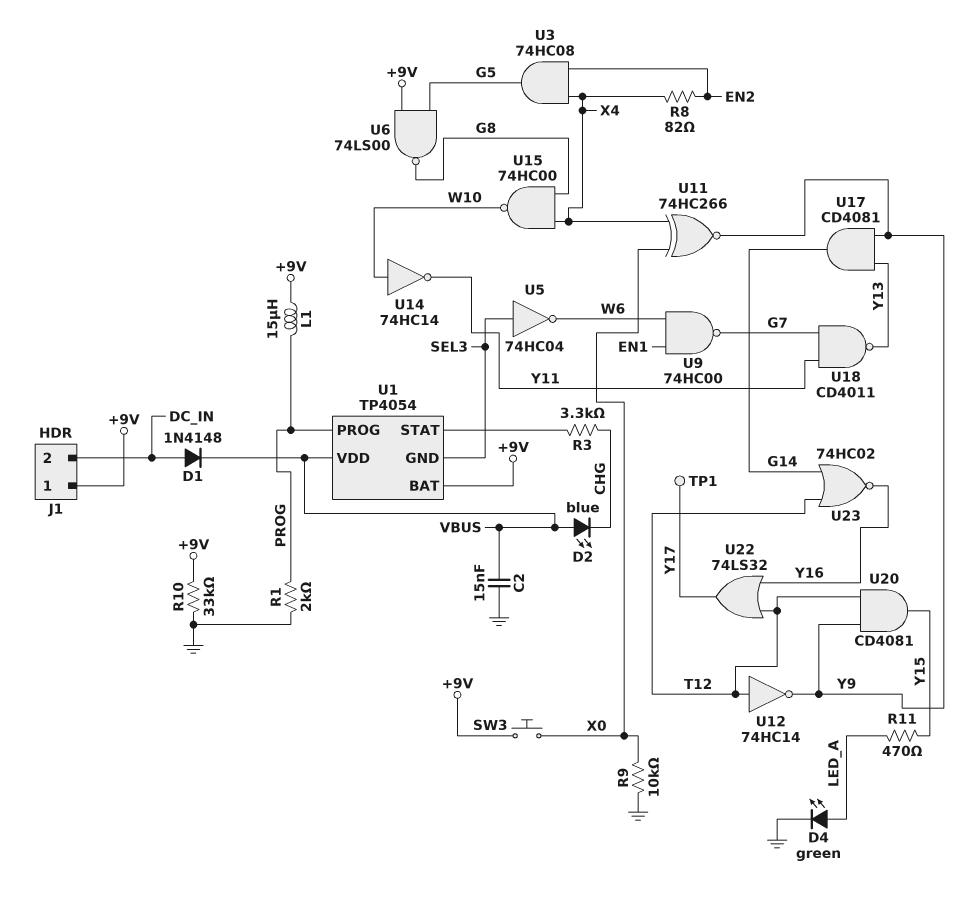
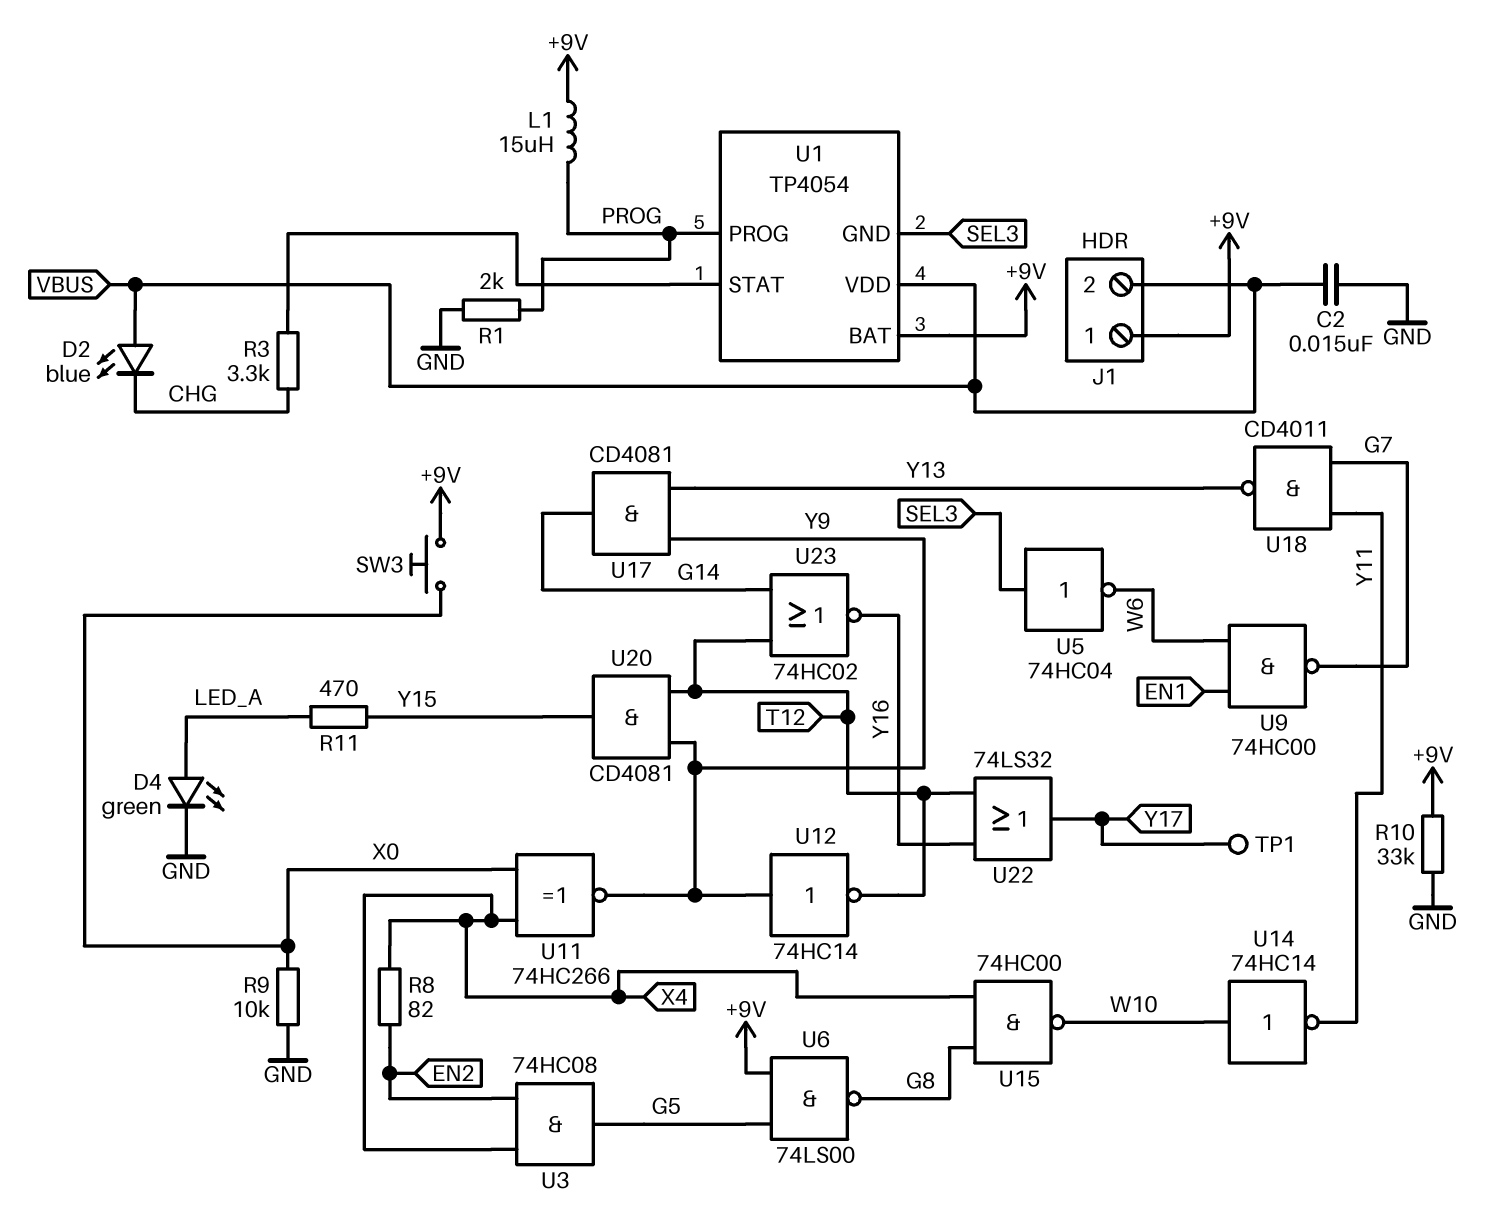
D1: diode 1N4148 (A DC_IN, K VBUS) -> none
J1 pin 2: DC_IN -> VBUS
U12: NOT 74HC14 (in T12, out Y9) -> NOT 74HC14 (in Y9, out T12)

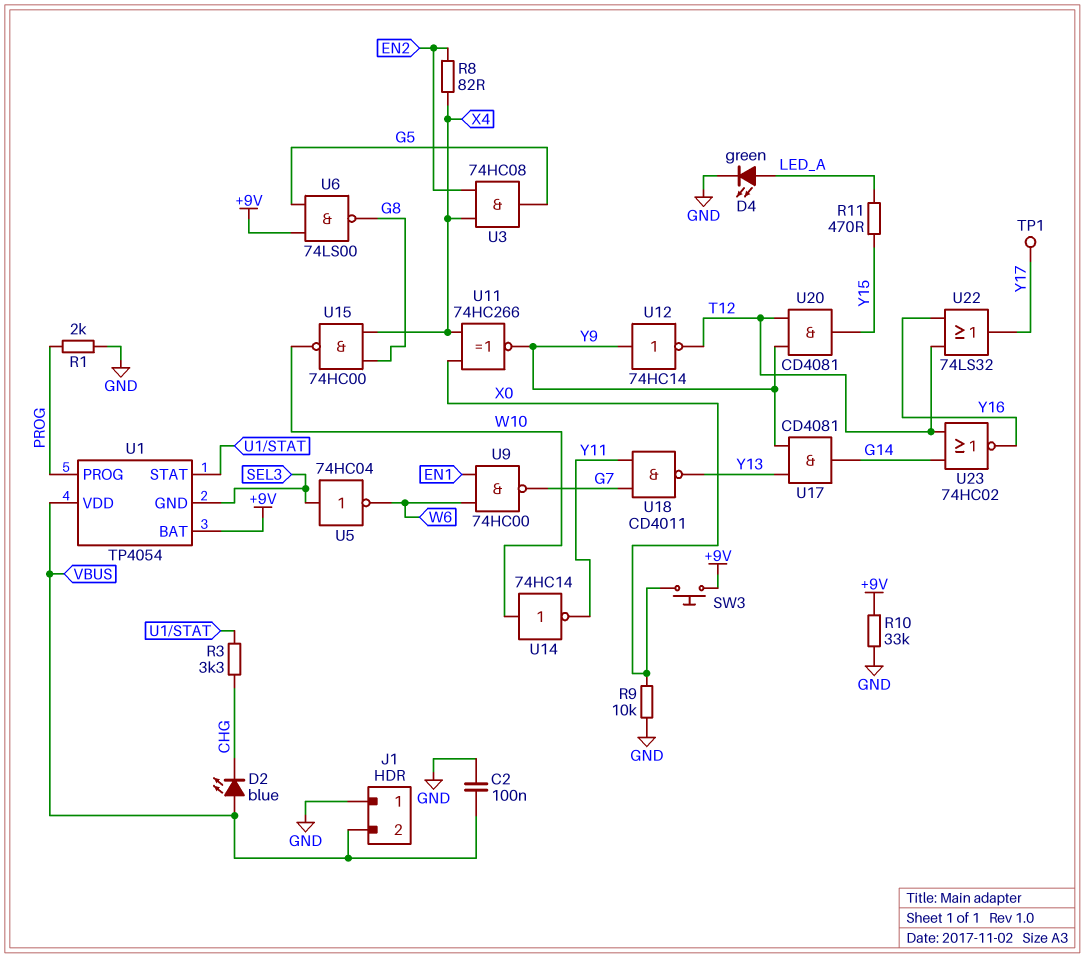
C2: 15nF (GND, VBUS) -> 100nF (GND, VBUS)
J1 pin 1: +9V -> GND
L1: 15uH (+9V, PROG) -> none

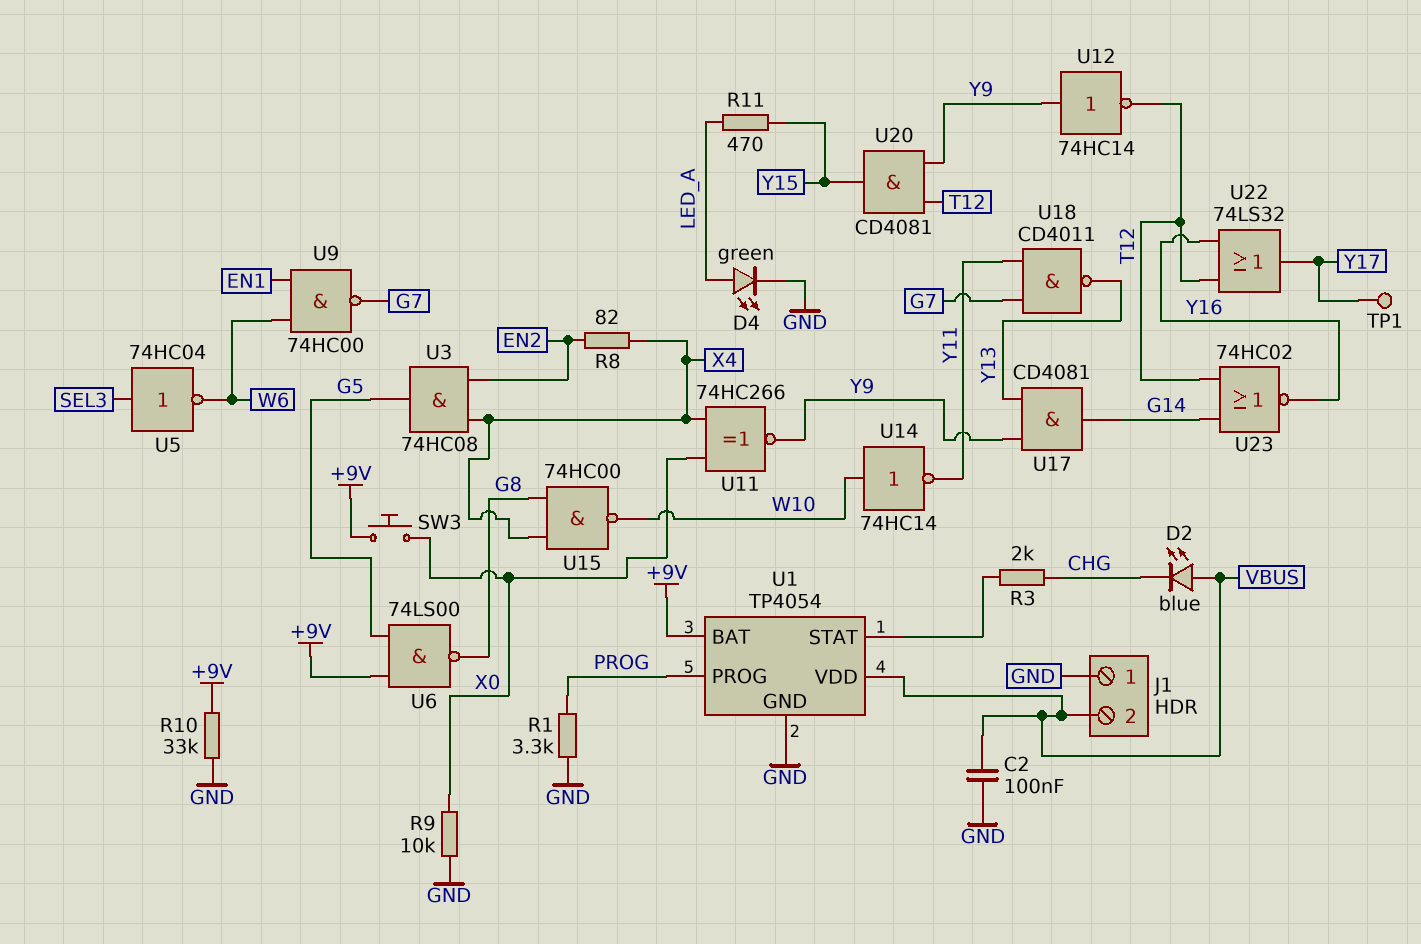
R1: 2k (GND, PROG) -> 3.3k (GND, PROG)
R3: 3.3k (CHG, U1/STAT) -> 2k (CHG, U1/STAT)
U1 pin GND: SEL3 -> GND

